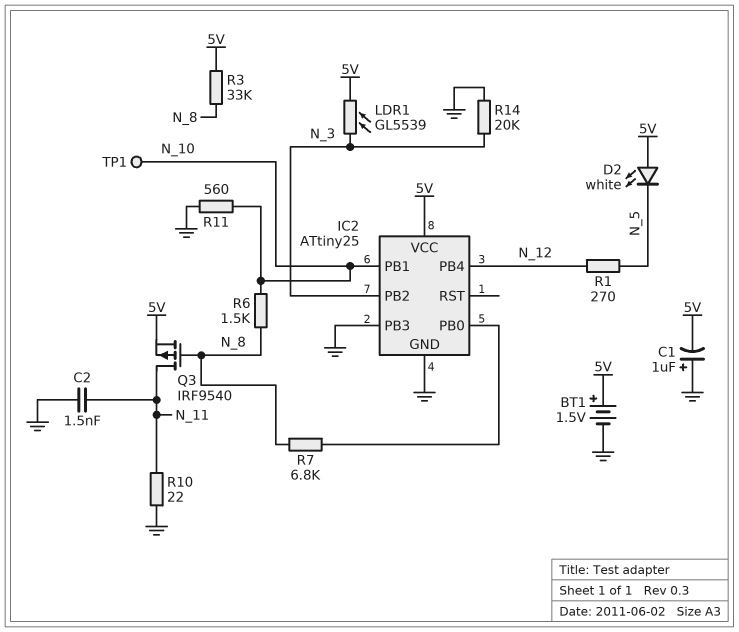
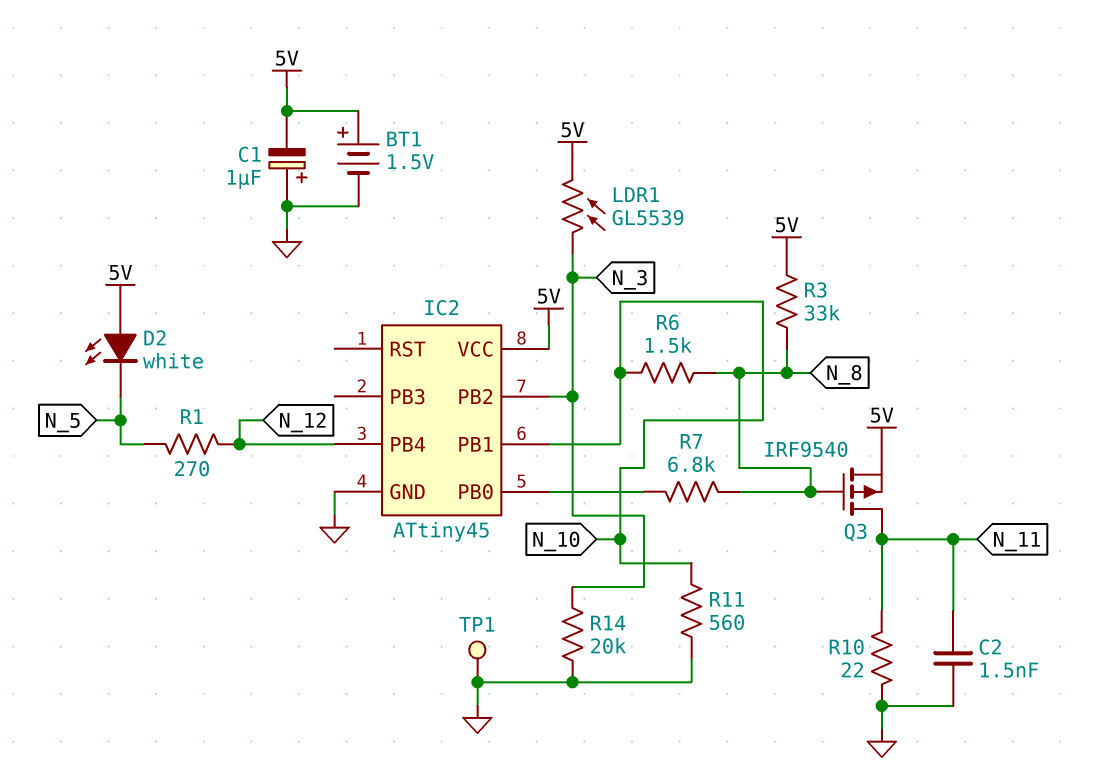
IC2: ATtiny25 -> ATtiny45
IC2 pin PB3: GND -> none
TP1: test point (N_10) -> test point (GND)

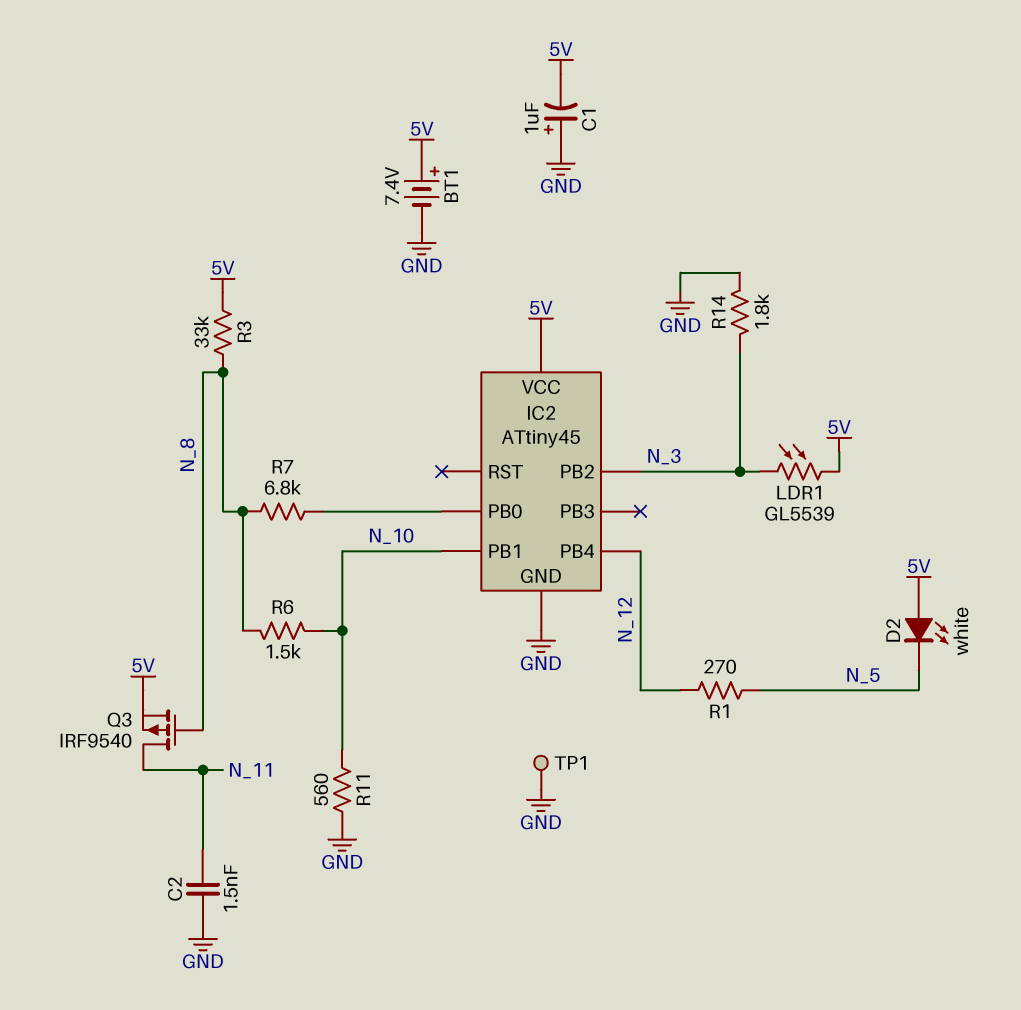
BT1: 1.5V (plus 5V, minus GND) -> 7.4V (plus 5V, minus GND)
R10: 22 (GND, N_11) -> none
R14: 20k (GND, N_3) -> 1.8k (GND, N_3)

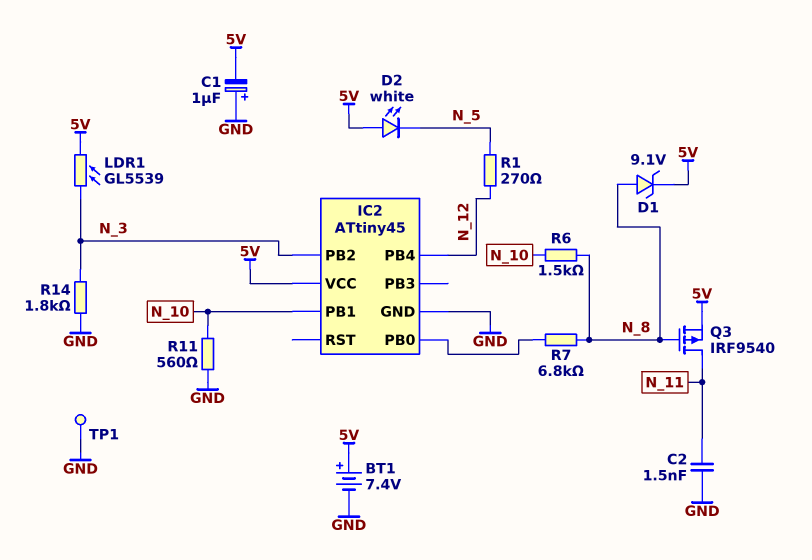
D1: none -> zener 9.1V (A N_8, K 5V)
R3: 33k (5V, N_8) -> none

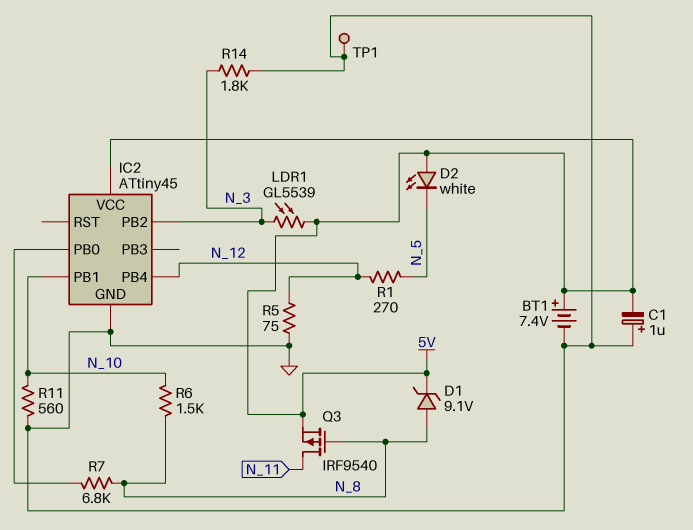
C2: 1.5nF (GND, N_11) -> none
R5: none -> 75 (GND, N_12)

